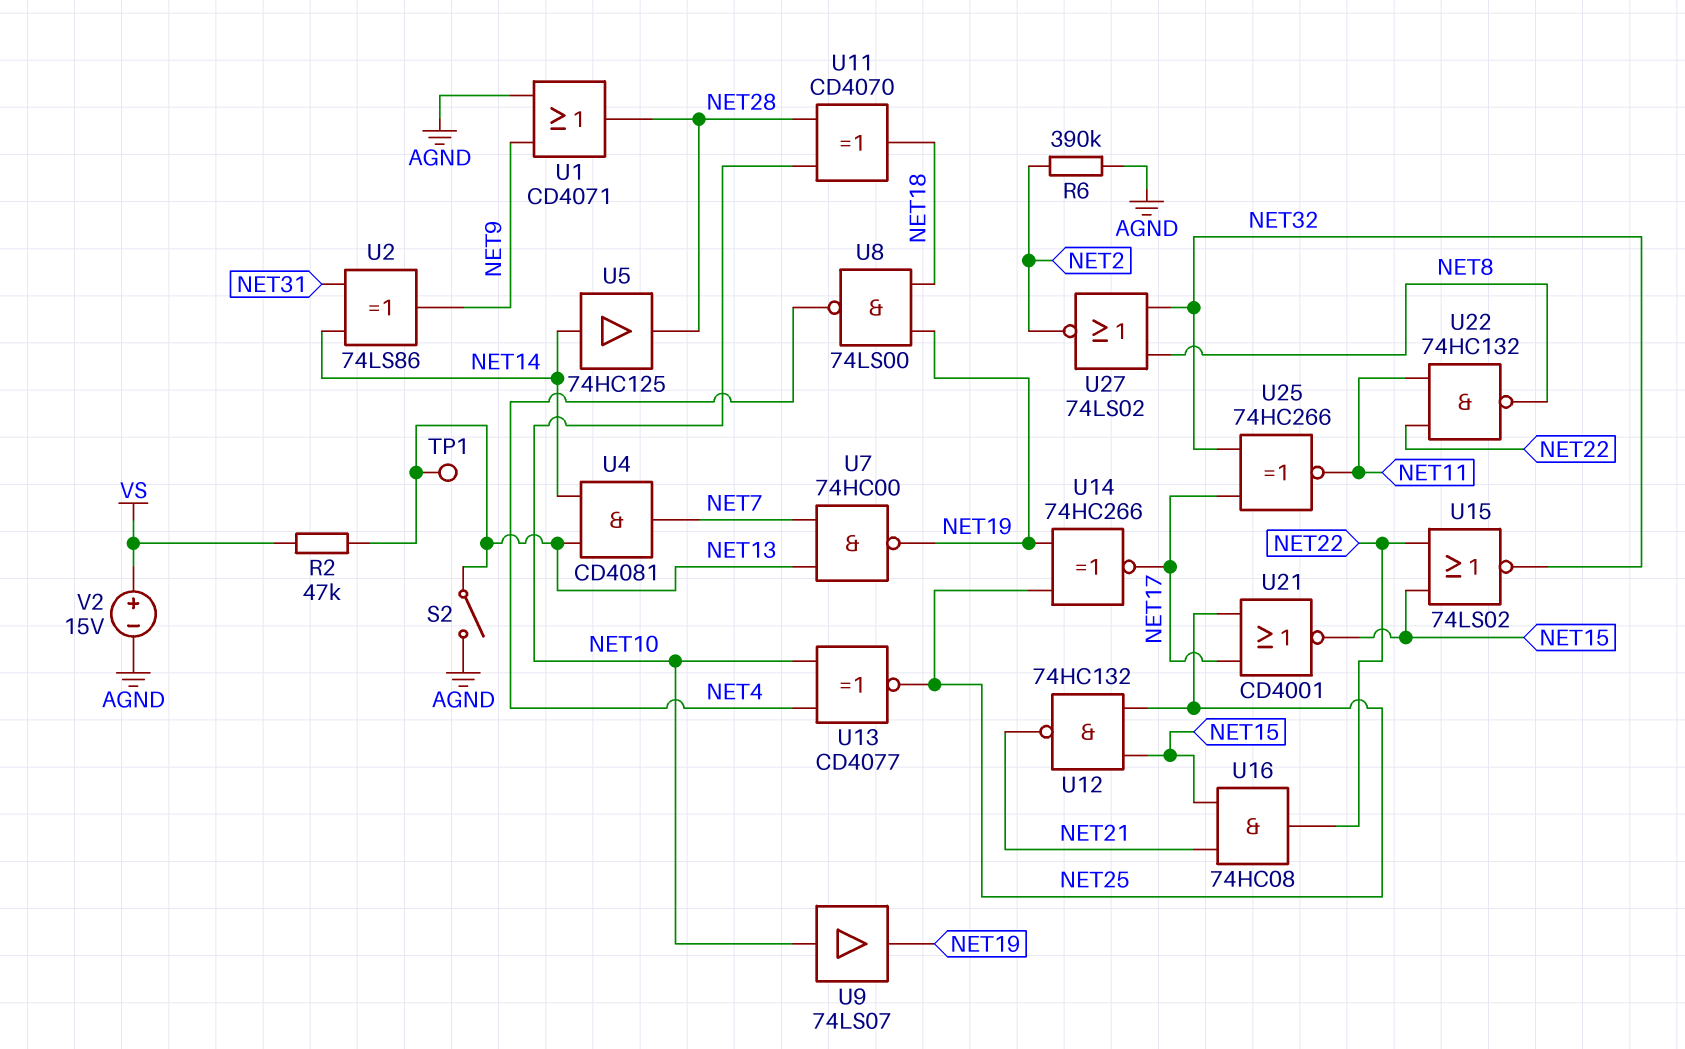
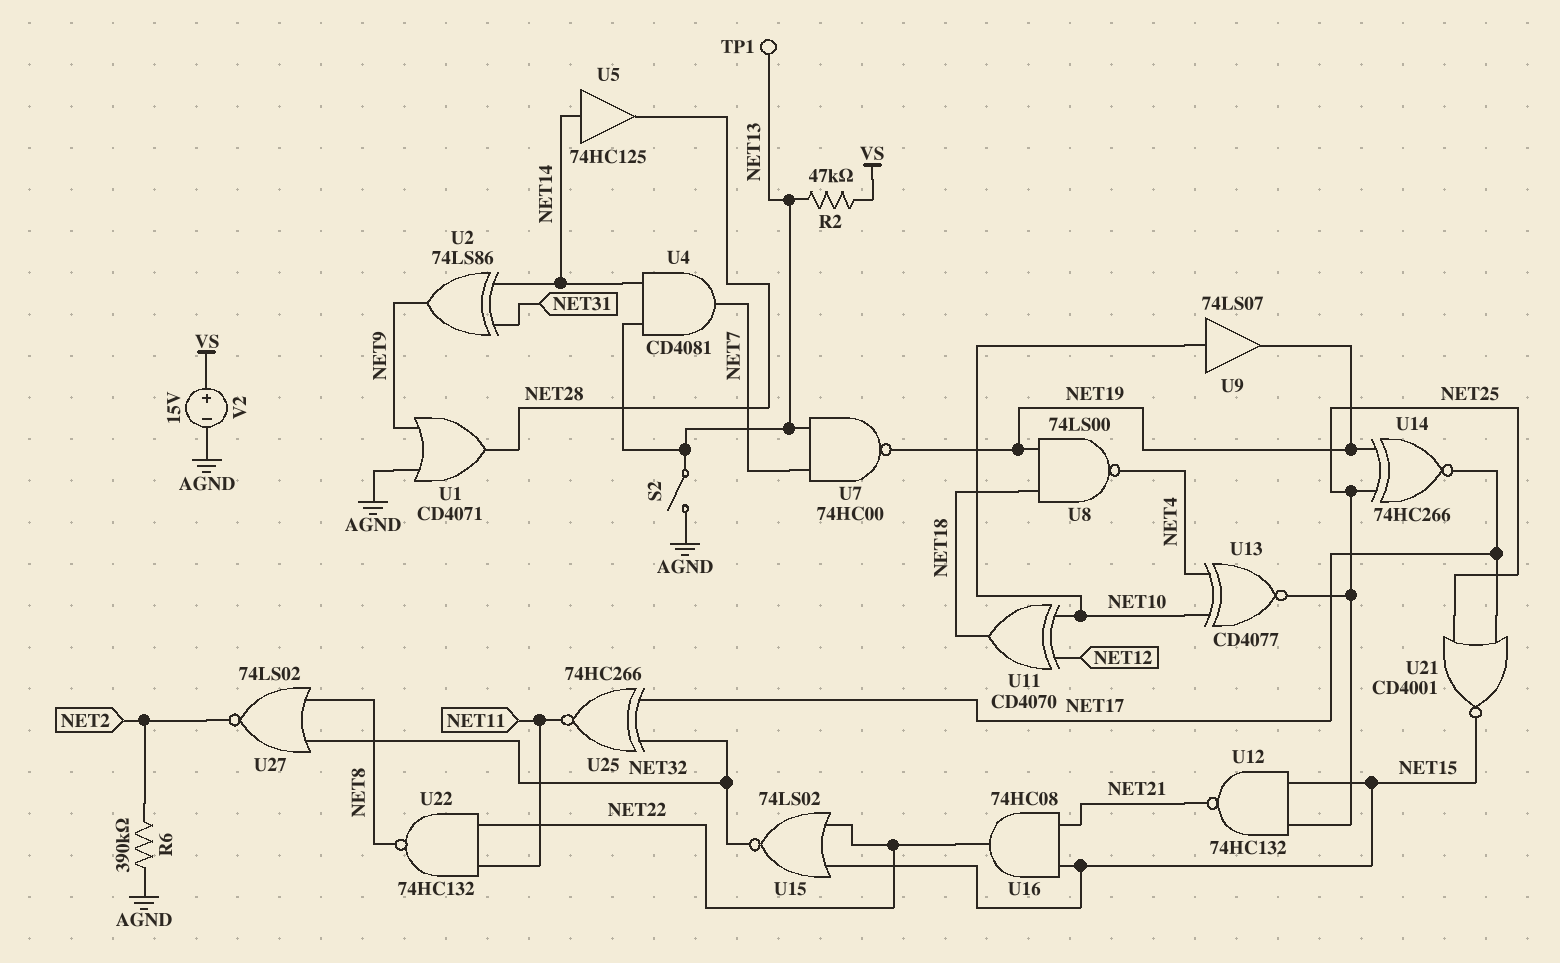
U11: XOR CD4070 (in NET10, in NET28, out NET18) -> XOR CD4070 (in NET10, in NET12, out NET18)

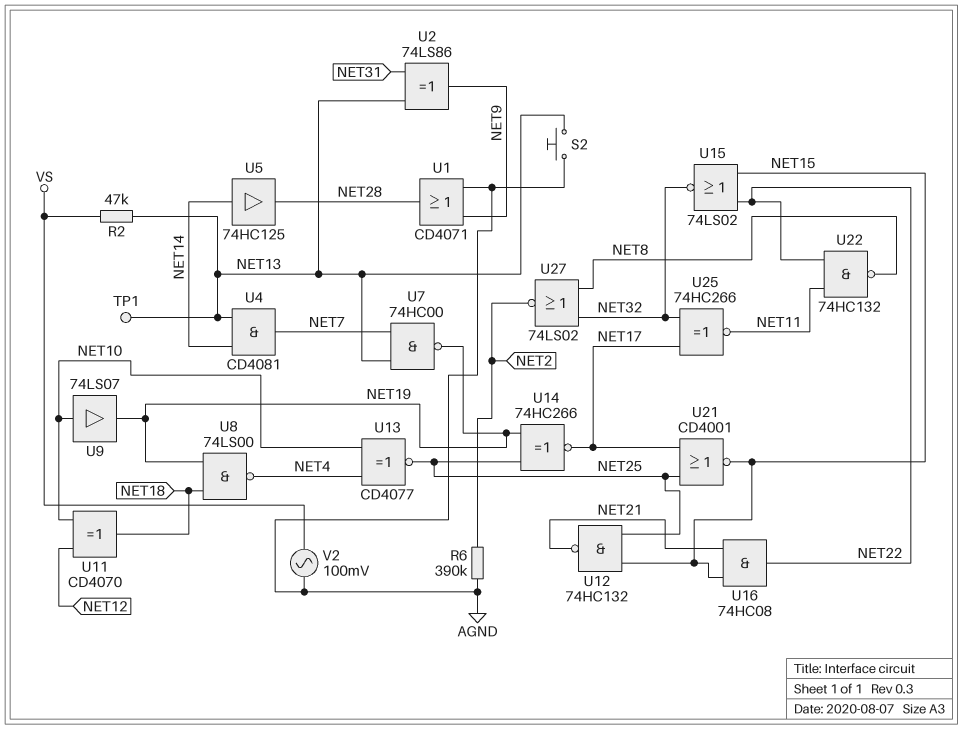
S2: switch (AGND, NET13) -> button (AGND, NET13)
U2: XOR 74LS86 (in NET14, in NET31, out NET9) -> XOR 74LS86 (in NET13, in NET31, out NET9)
V2: 15V (plus VS, minus AGND) -> AC 100mV (AGND, VS)

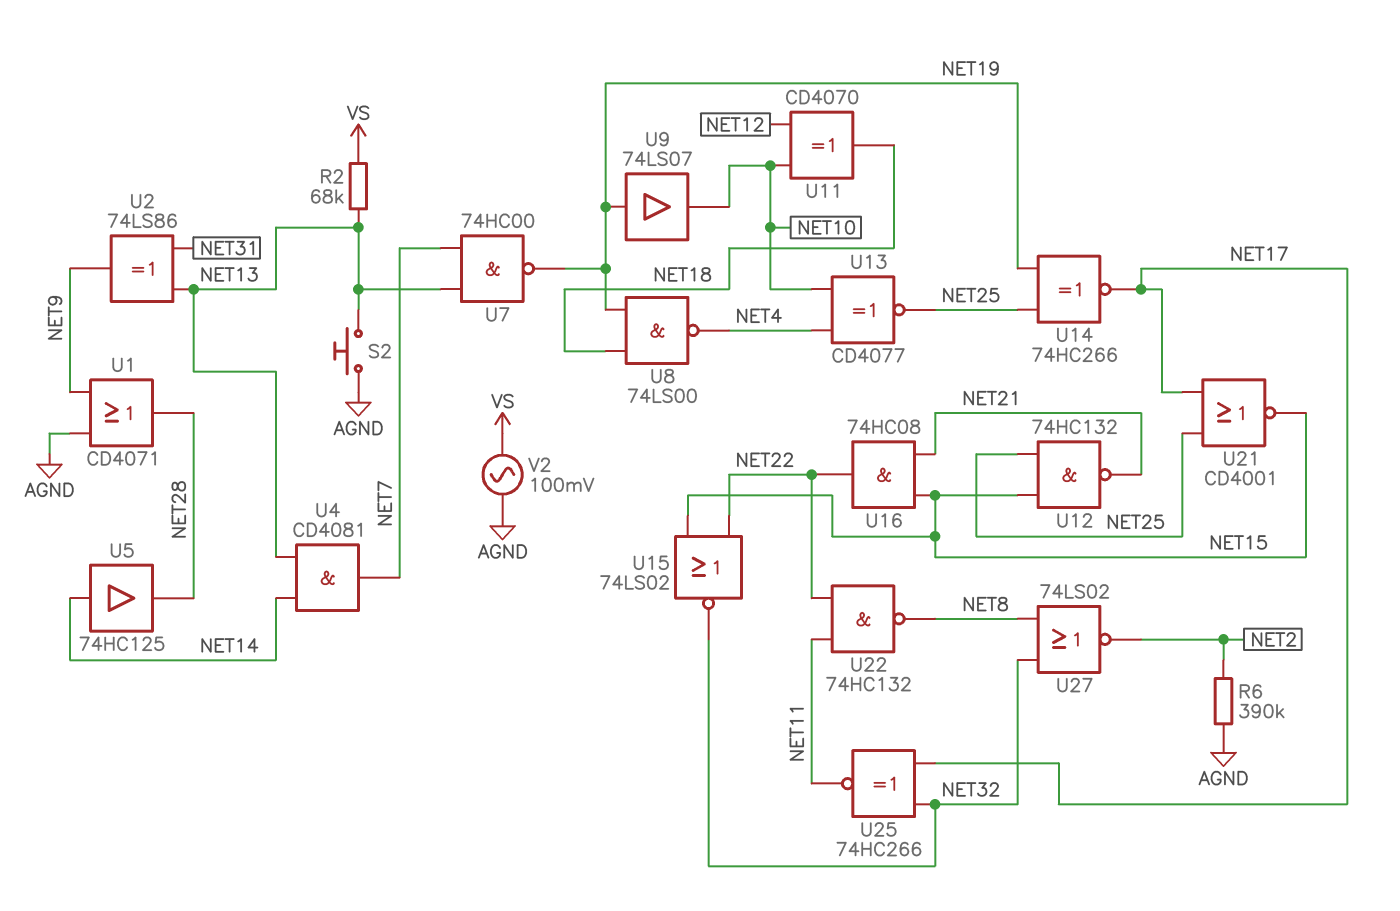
R2: 47k (NET13, VS) -> 68k (NET13, VS)
TP1: test point (NET13) -> none
U9: buffer 74LS07 (in NET10, out NET19) -> buffer 74LS07 (in NET19, out NET10)

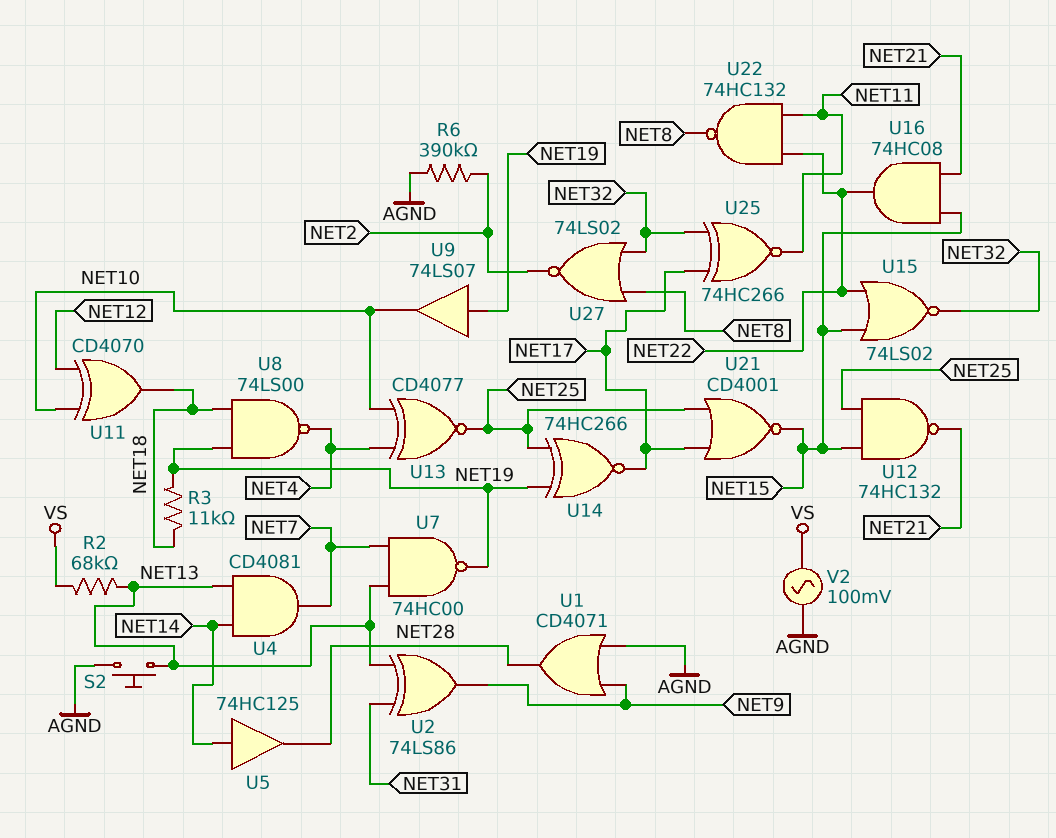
R3: none -> 11k (NET18, NET19)

